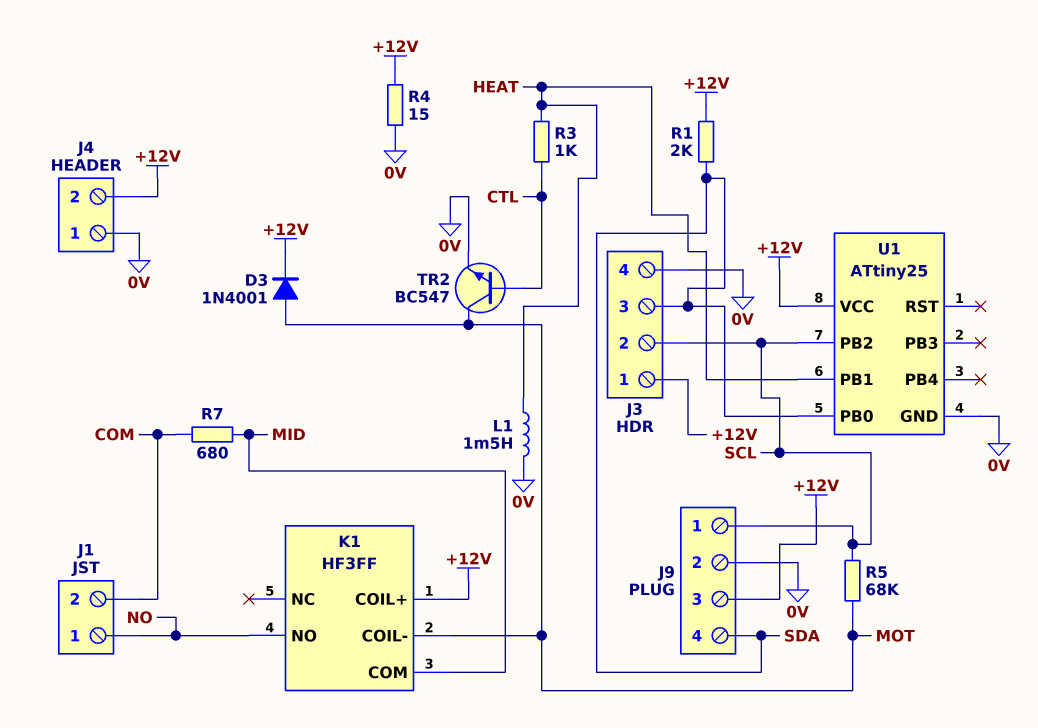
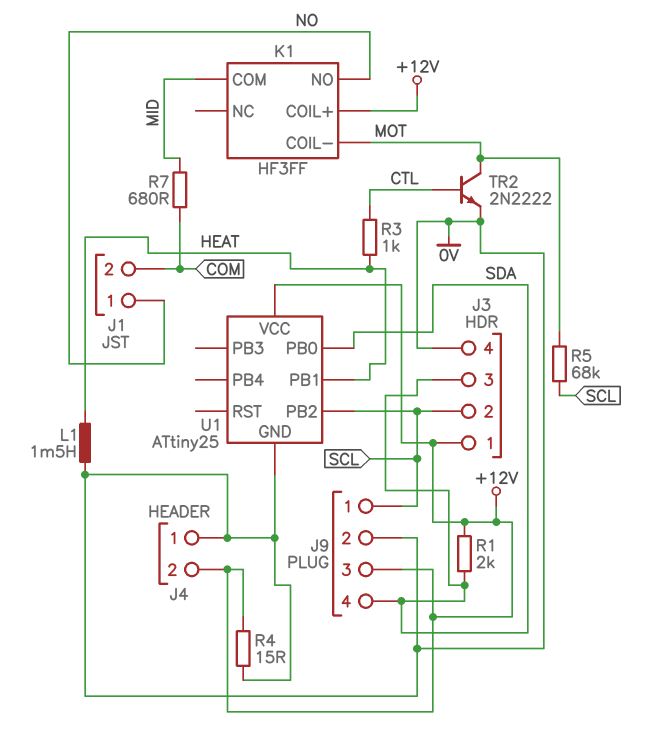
D3: diode 1N4001 (A MOT, K +12V) -> none
TR2: NPN BC547 (B CTL, C MOT, E 0V) -> NPN 2N2222 (B CTL, C MOT, E 0V)

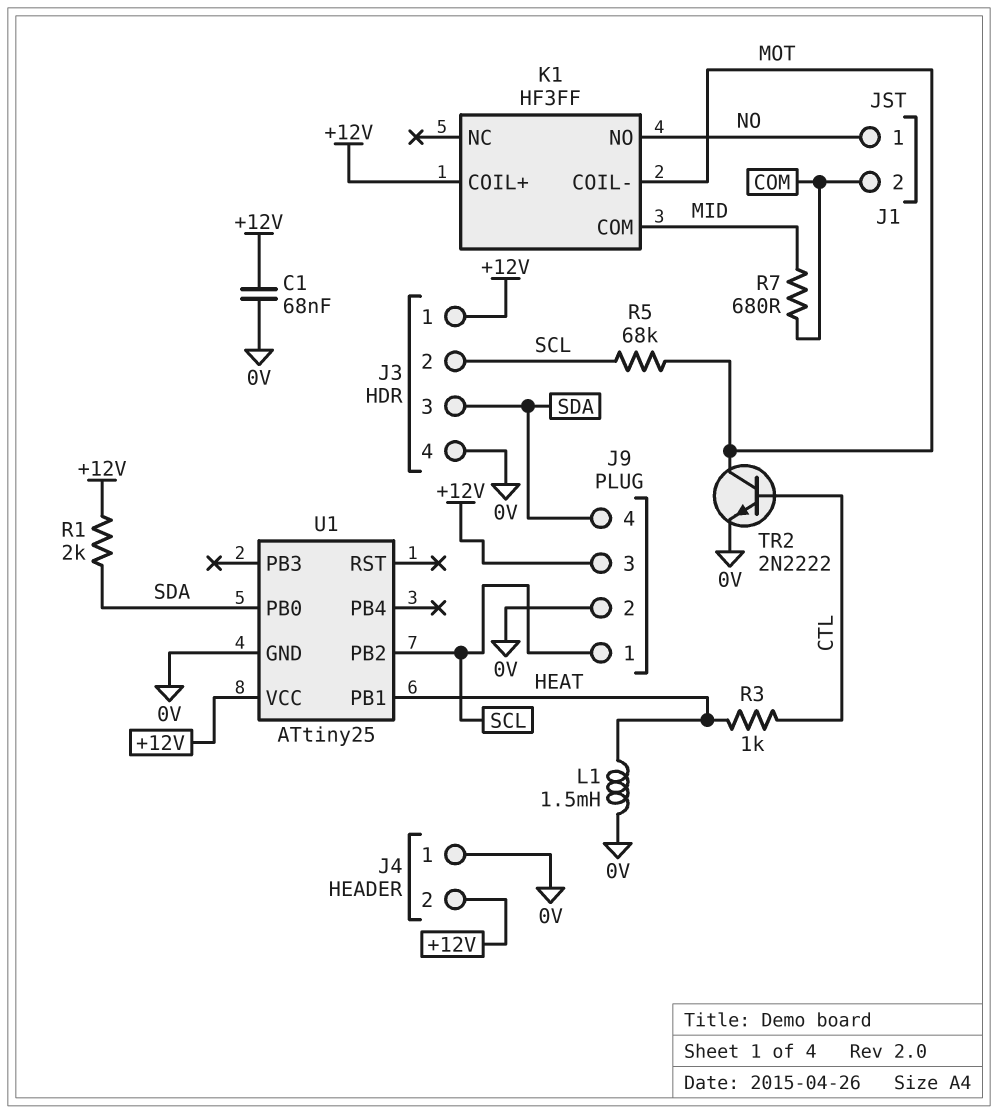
C1: none -> 68nF (+12V, 0V)
R4: 15 (+12V, 0V) -> none

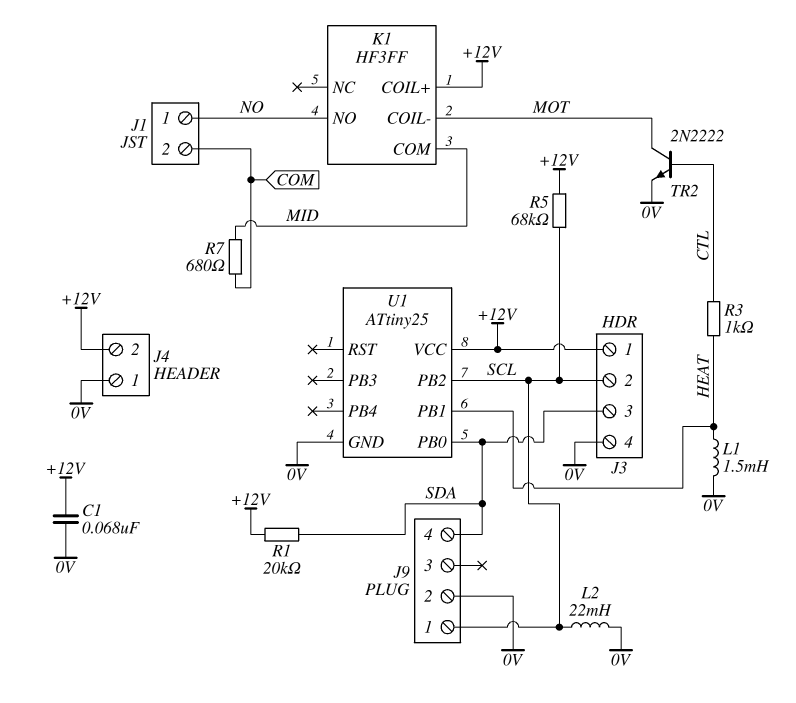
J9 pin 3: +12V -> none
L2: none -> 22mH (0V, SCL)
R1: 2k (+12V, SDA) -> 20k (+12V, SDA)
R5: 68k (MOT, SCL) -> 68k (+12V, SCL)

